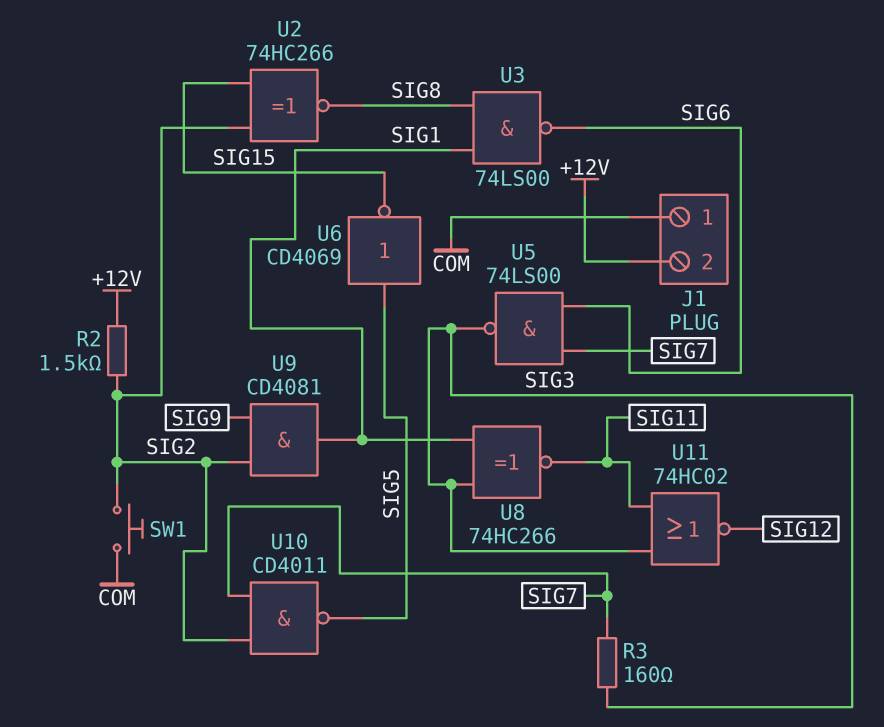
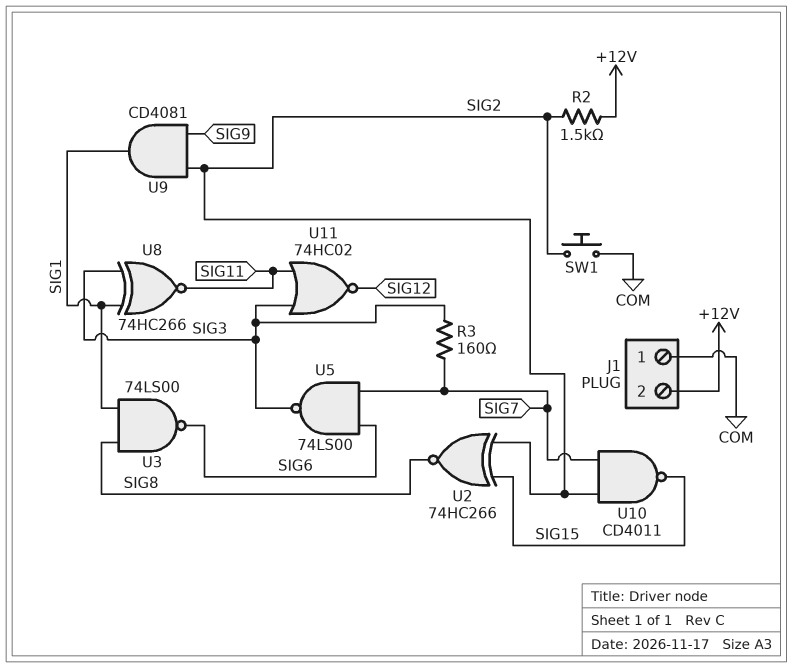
U6: NOT CD4069 (in SIG5, out SIG15) -> none
U10: NAND CD4011 (in SIG2, in SIG7, out SIG5) -> NAND CD4011 (in SIG2, in SIG7, out SIG15)

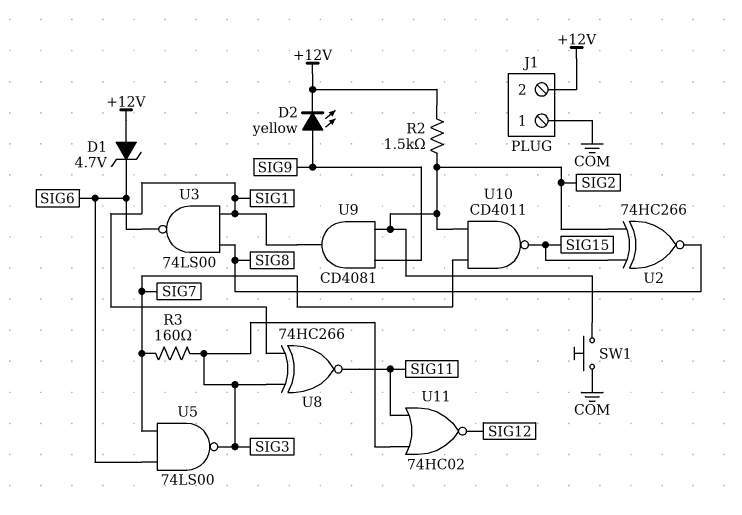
D1: none -> zener 4.7V (A +12V, K SIG6)
D2: none -> LED yellow (A SIG9, K +12V)

